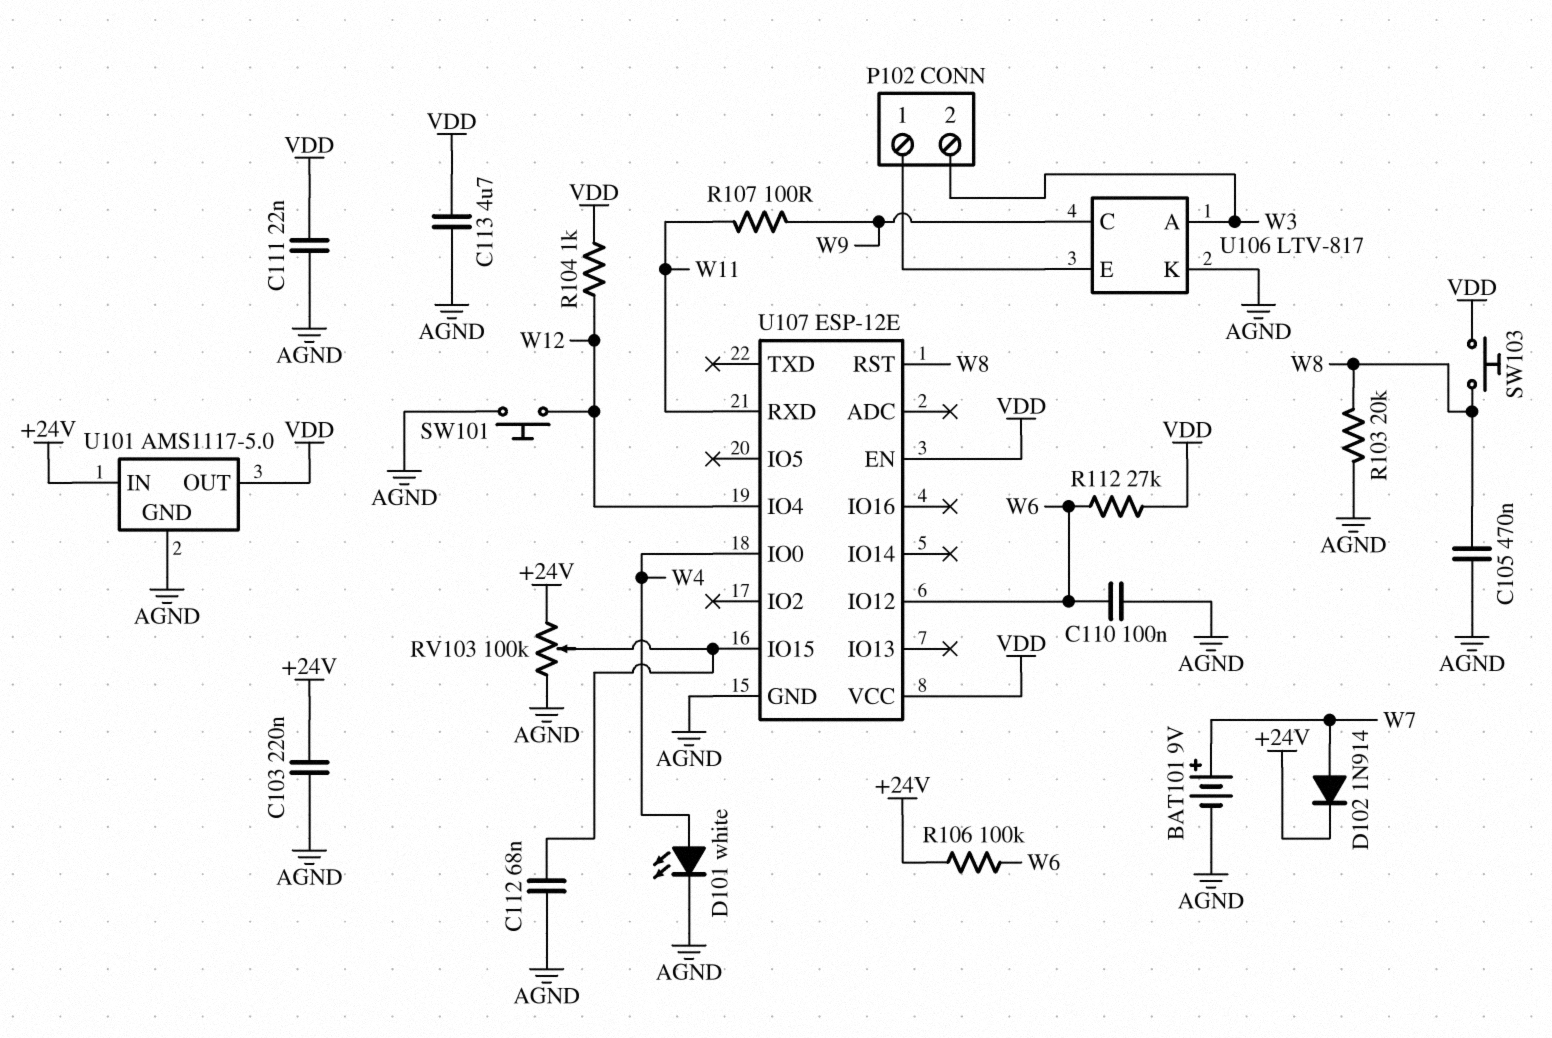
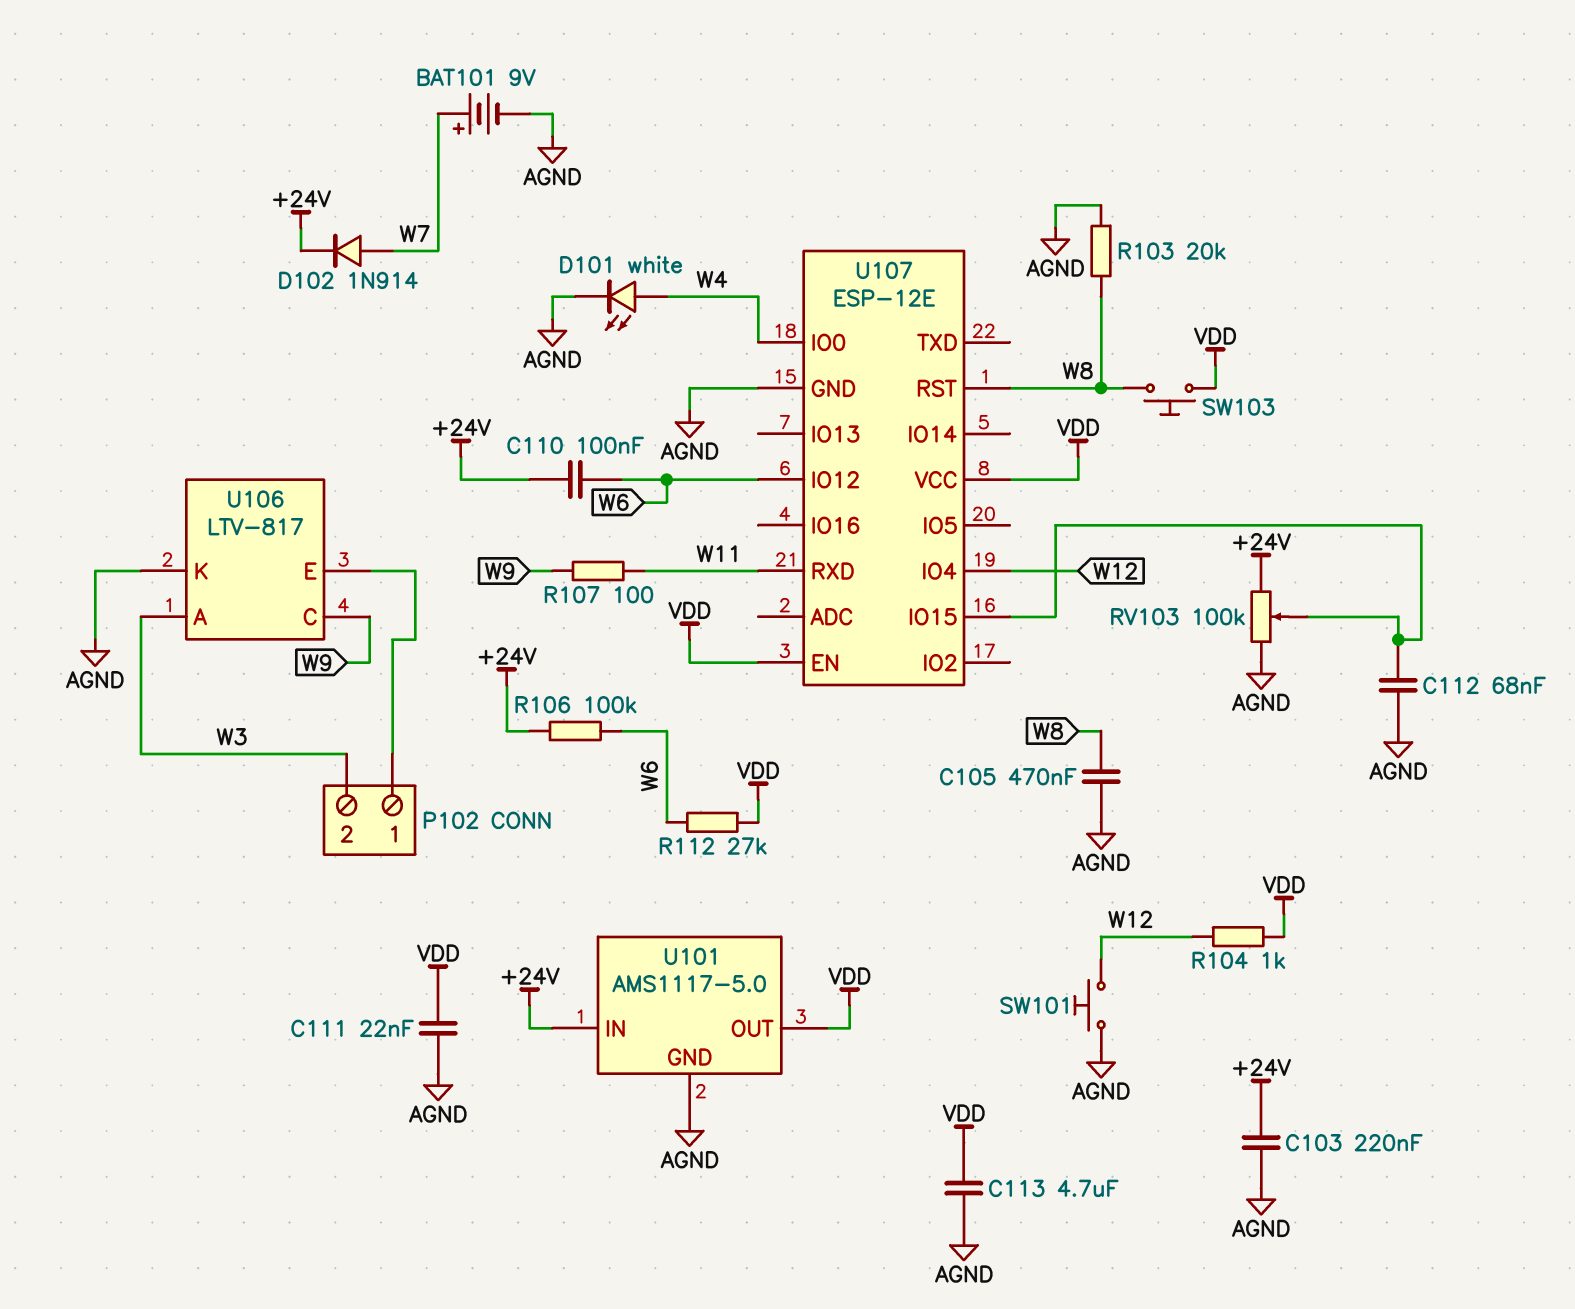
C110: 100nF (AGND, W6) -> 100nF (+24V, W6)

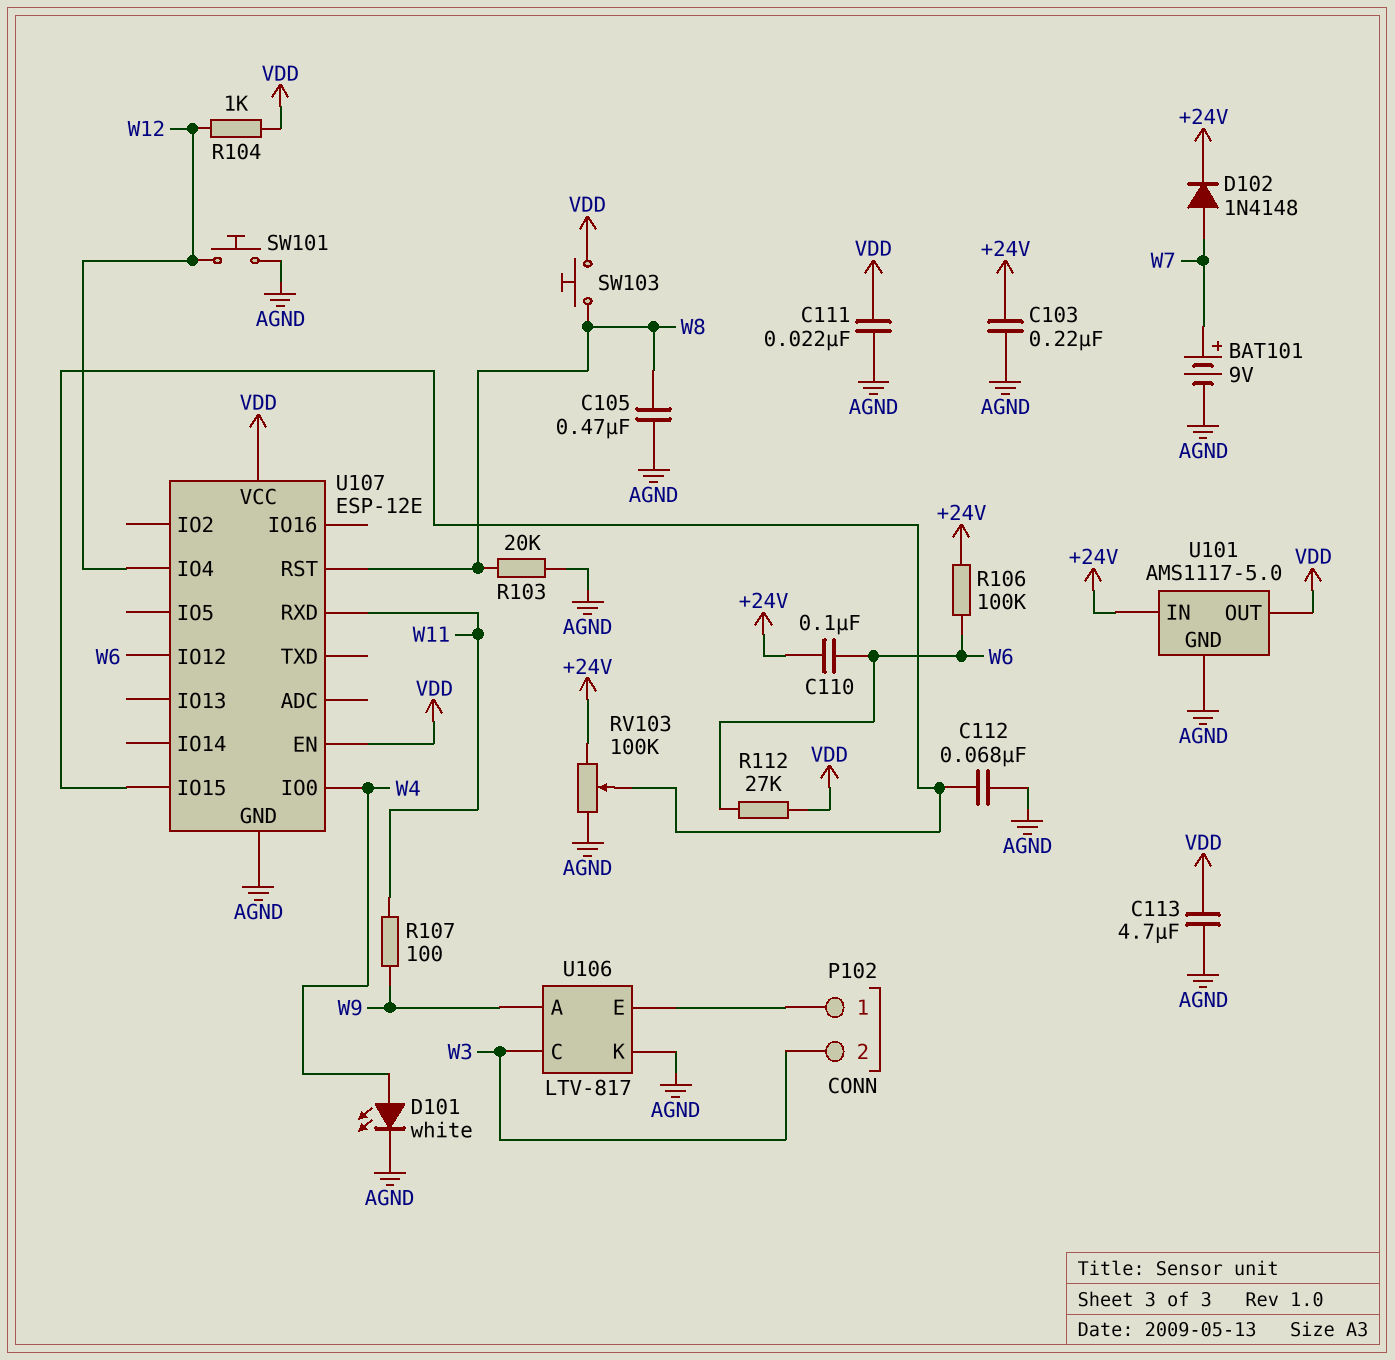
D102: diode 1N914 (A W7, K +24V) -> diode 1N4148 (A W7, K +24V)
U106 pin A: W3 -> W9
U106 pin C: W9 -> W3

